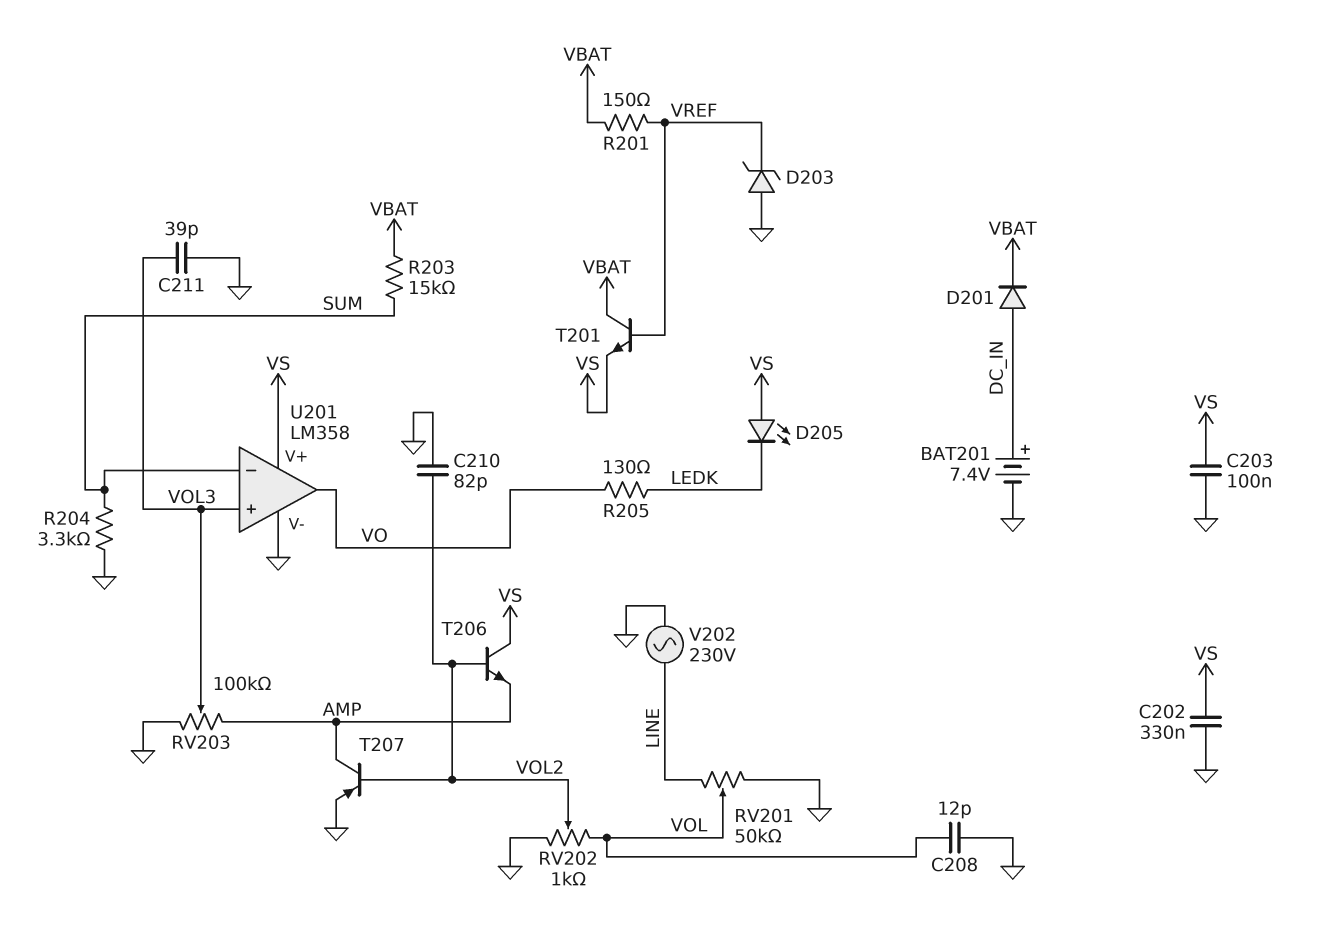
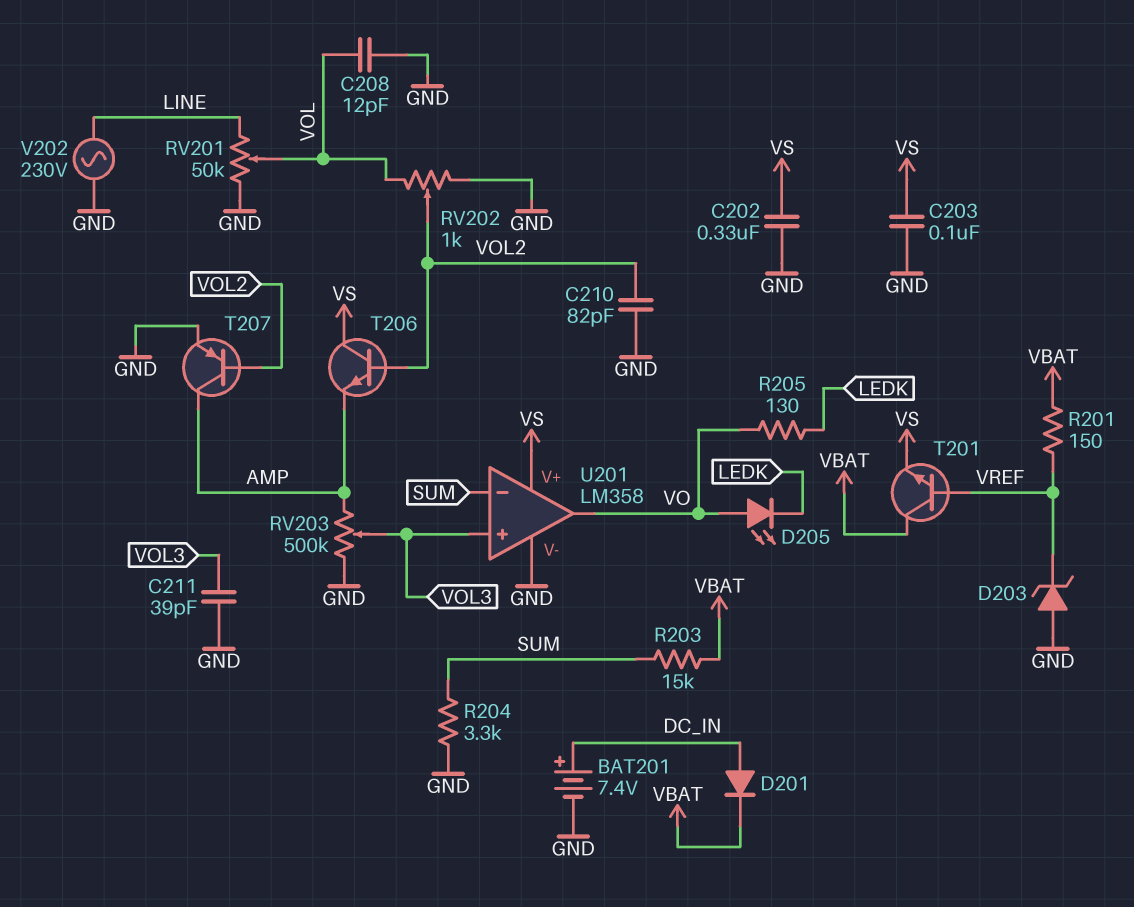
D205: LED (A VS, K LEDK) -> LED (A VO, K LEDK)
RV203: 100k (AMP, GND, wiper VOL3) -> 500k (AMP, GND, wiper VOL3)

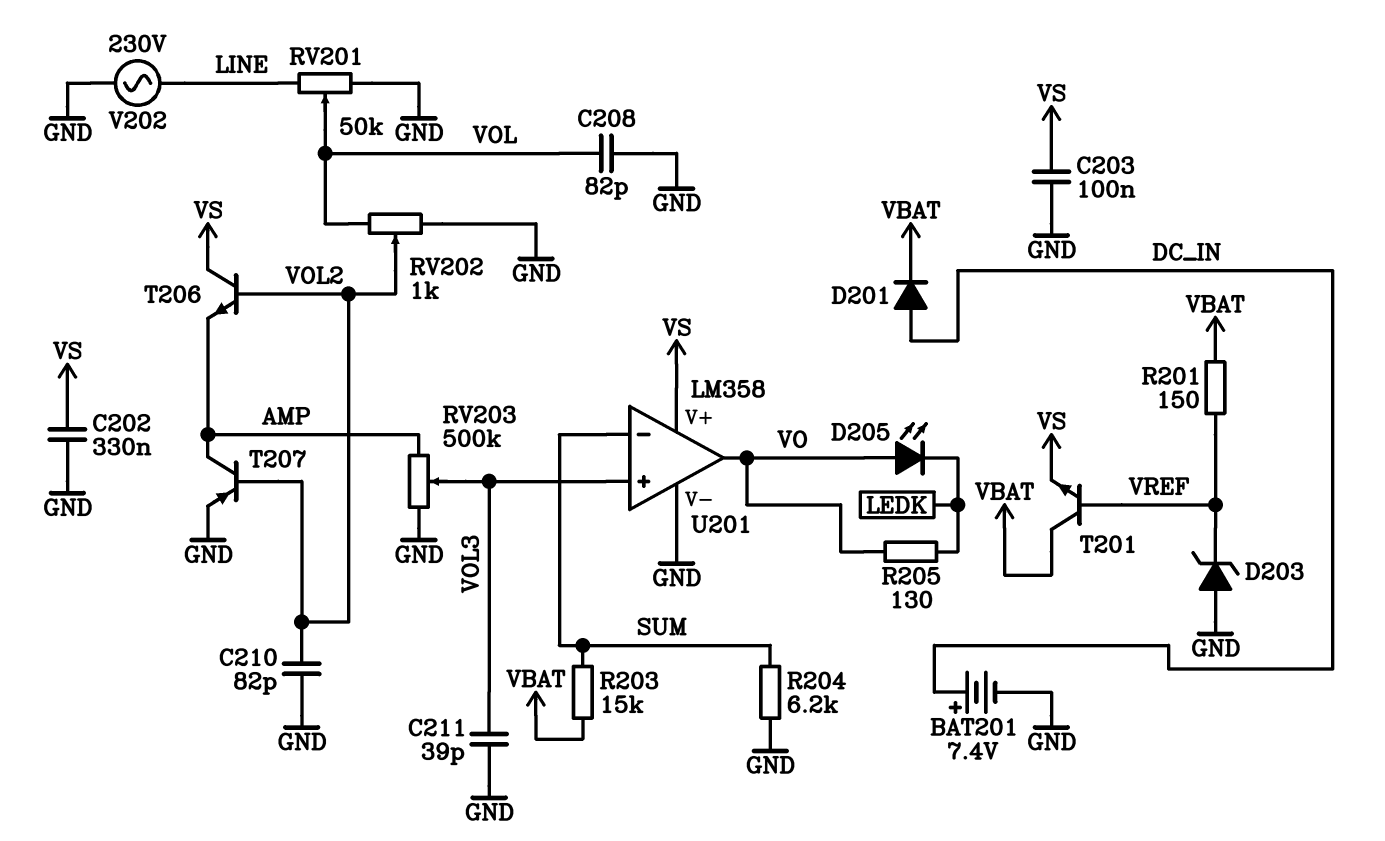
C208: 12pF (GND, VOL) -> 82pF (GND, VOL)
R204: 3.3k (GND, SUM) -> 6.2k (GND, SUM)

